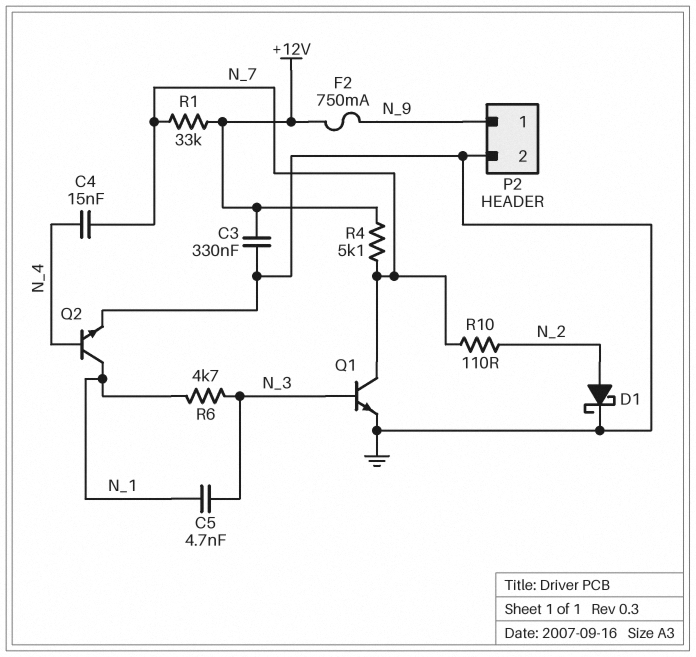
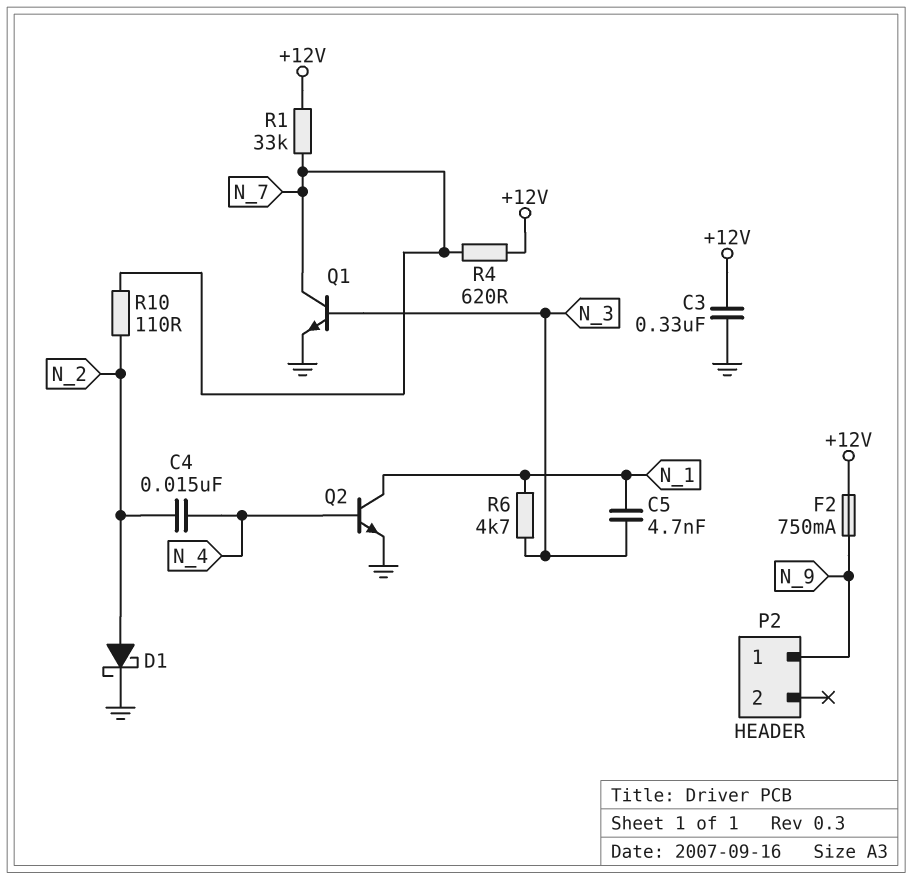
C4: 15nF (N_4, N_7) -> 15nF (N_2, N_4)
P2 pin 2: GND -> none
R4: 5.1k (+12V, N_7) -> 620 (+12V, N_7)

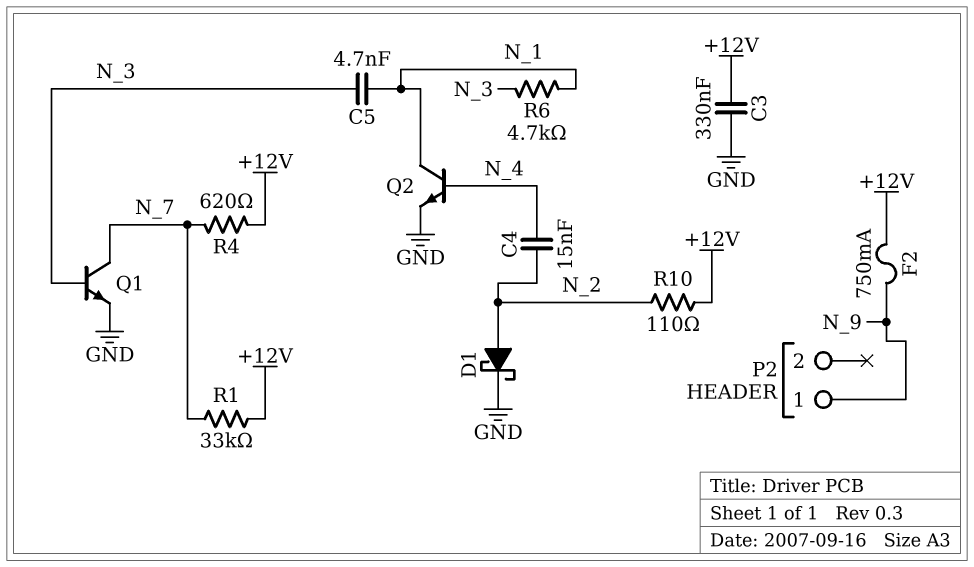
R10: 110 (N_2, N_7) -> 110 (+12V, N_2)

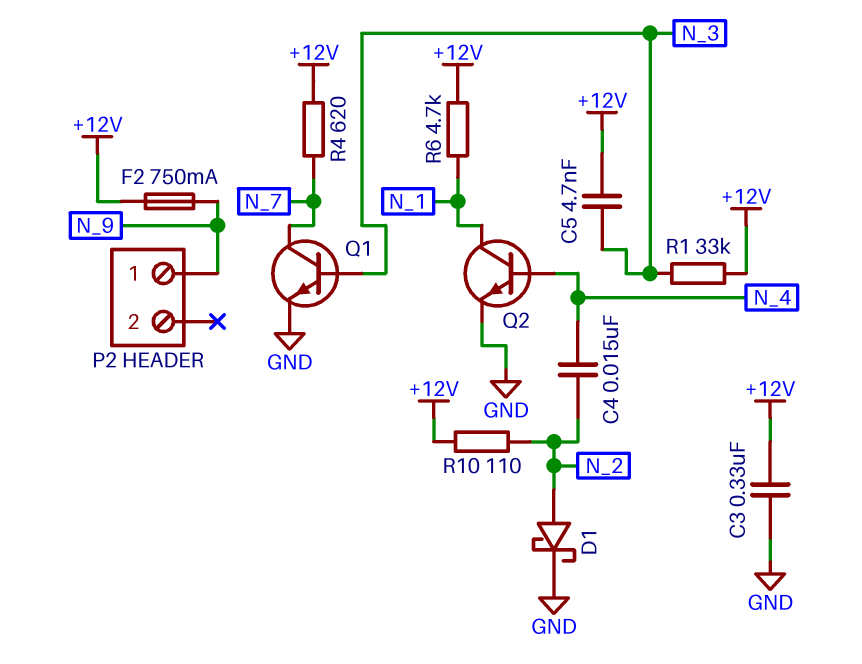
C5: 4.7nF (N_1, N_3) -> 4.7nF (+12V, N_3)
R1: 33k (+12V, N_7) -> 33k (+12V, N_3)
R6: 4.7k (N_1, N_3) -> 4.7k (+12V, N_1)

